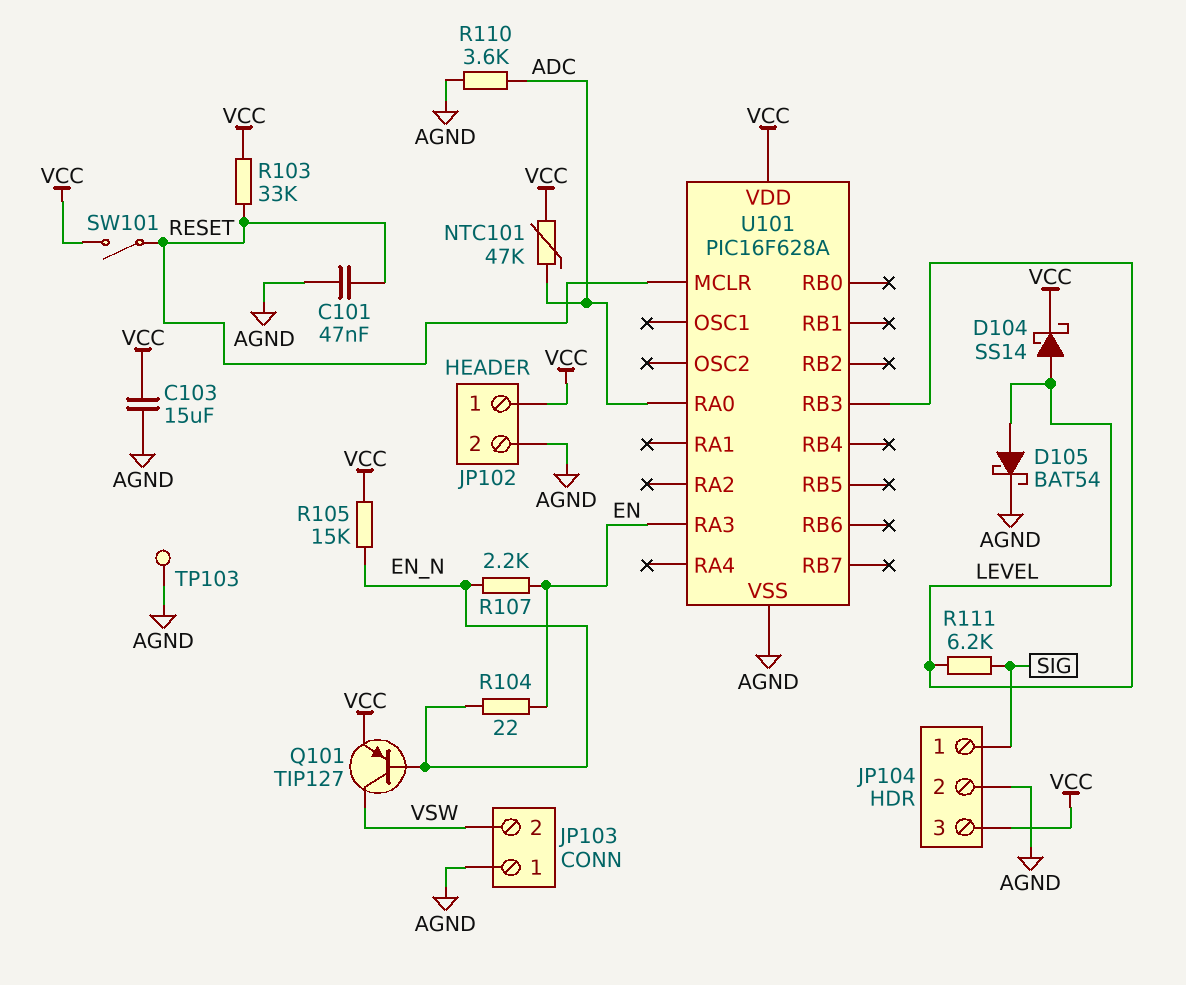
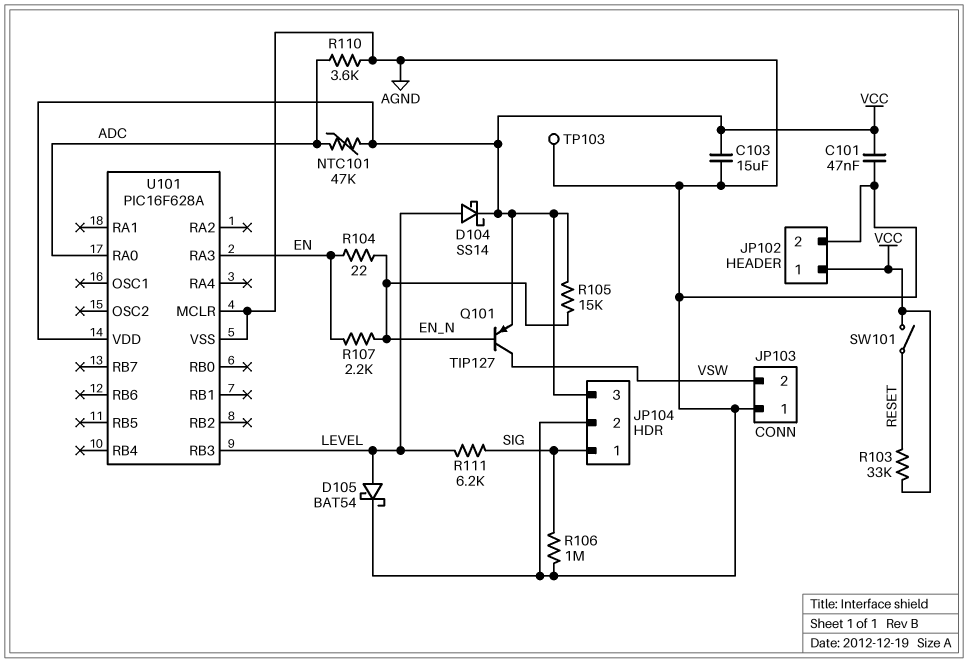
C101: 47nF (AGND, RESET) -> 47nF (AGND, VCC)
R106: none -> 1M (AGND, SIG)
U101 pin MCLR: RESET -> AGND

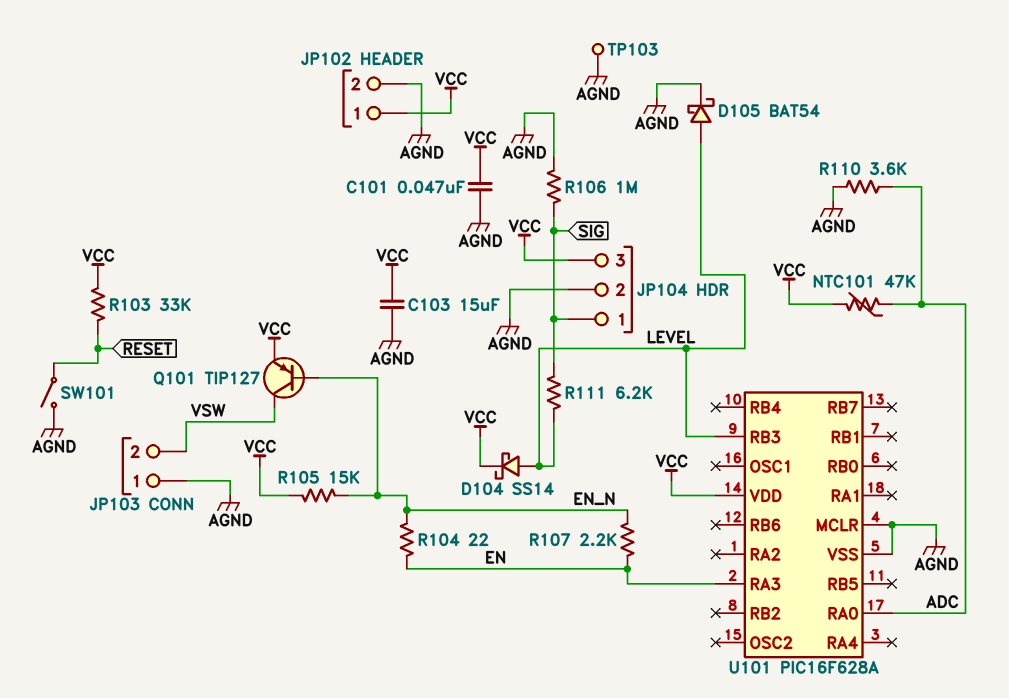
SW101: switch (RESET, VCC) -> switch (AGND, RESET)

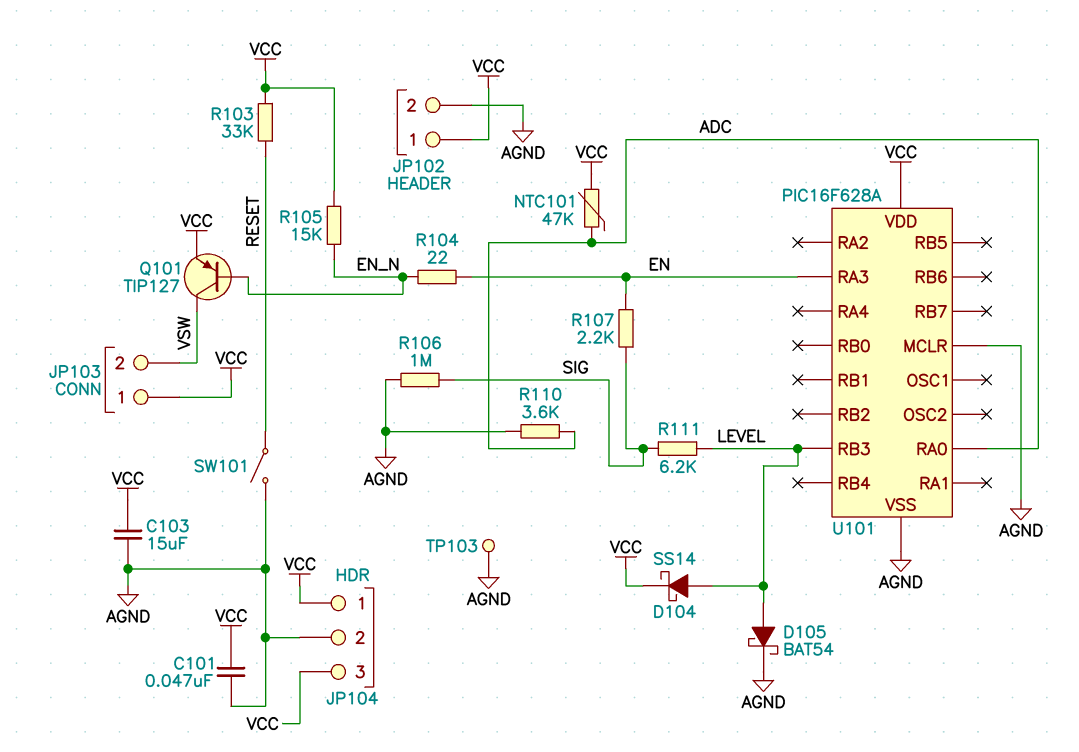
JP103 pin 1: AGND -> VCC
JP104 pin 1: SIG -> VCC
R107: 2.2k (EN, EN_N) -> 2.2k (EN, SIG)

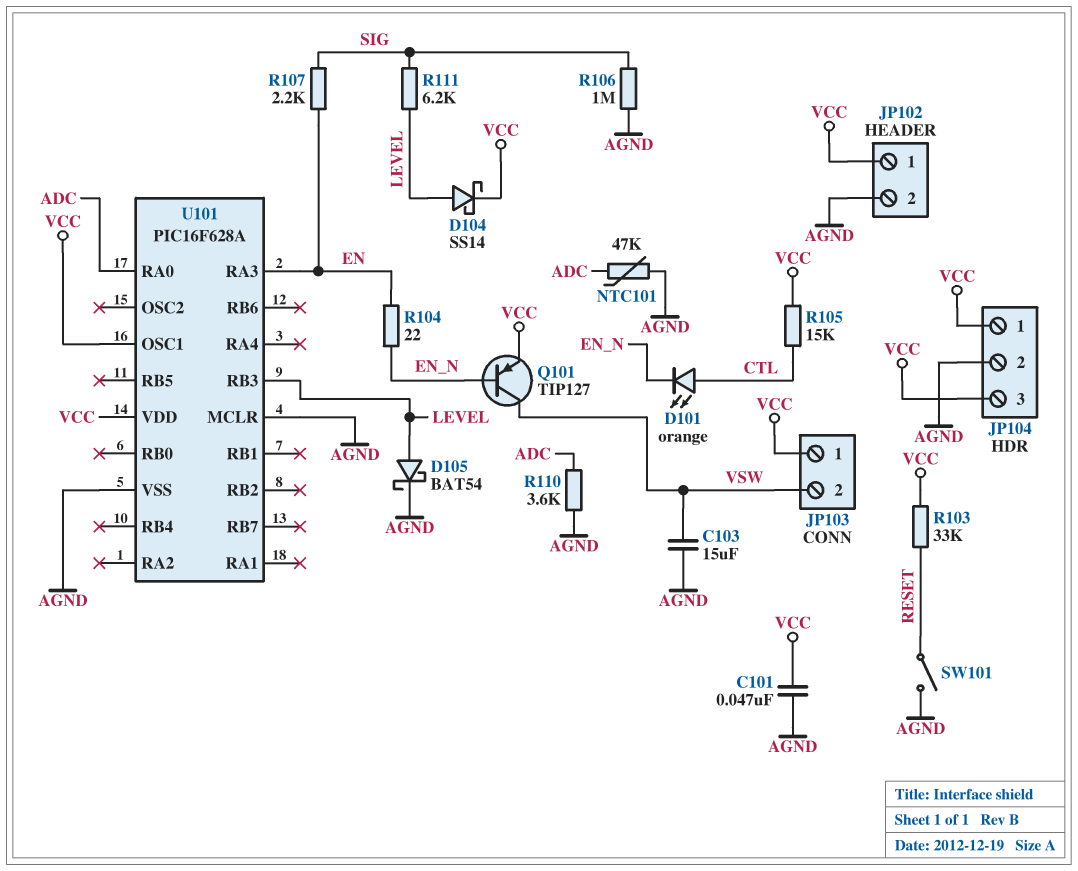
C103: 15uF (AGND, VCC) -> 15uF (AGND, VSW)
D101: none -> LED orange (A CTL, K EN_N)
NTC101: 47k (ADC, VCC) -> 47k (ADC, AGND)
R105: 15k (EN_N, VCC) -> 15k (CTL, VCC)
TP103: test point (AGND) -> none
U101 pin OSC1: none -> VCC

